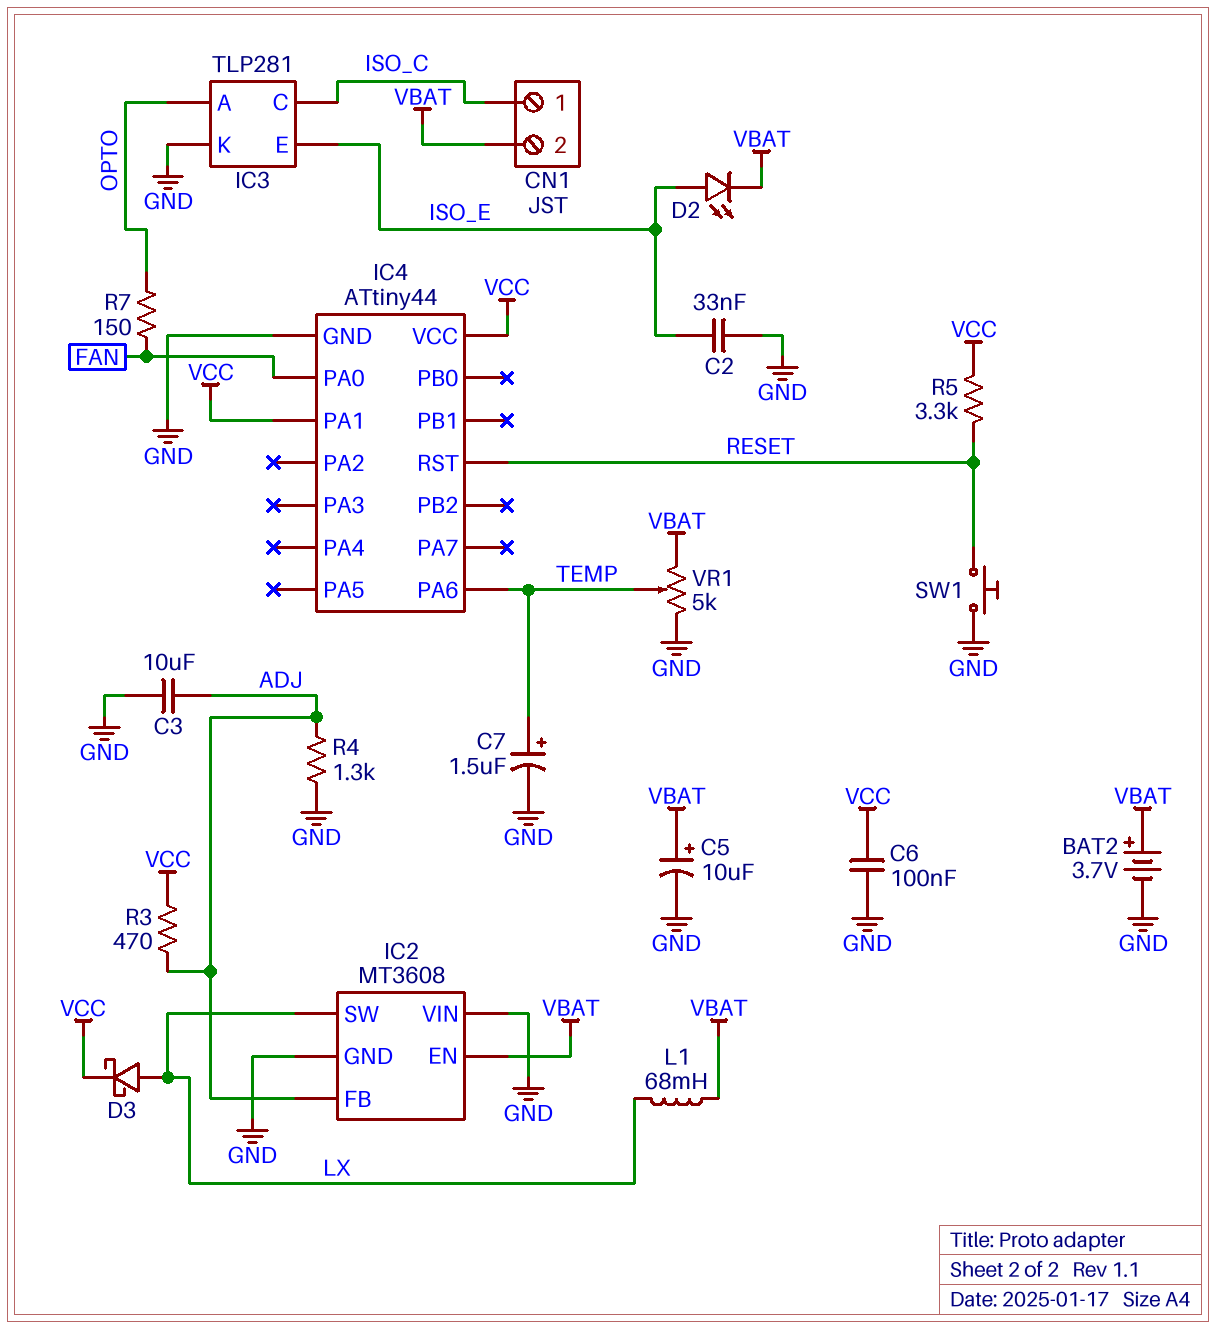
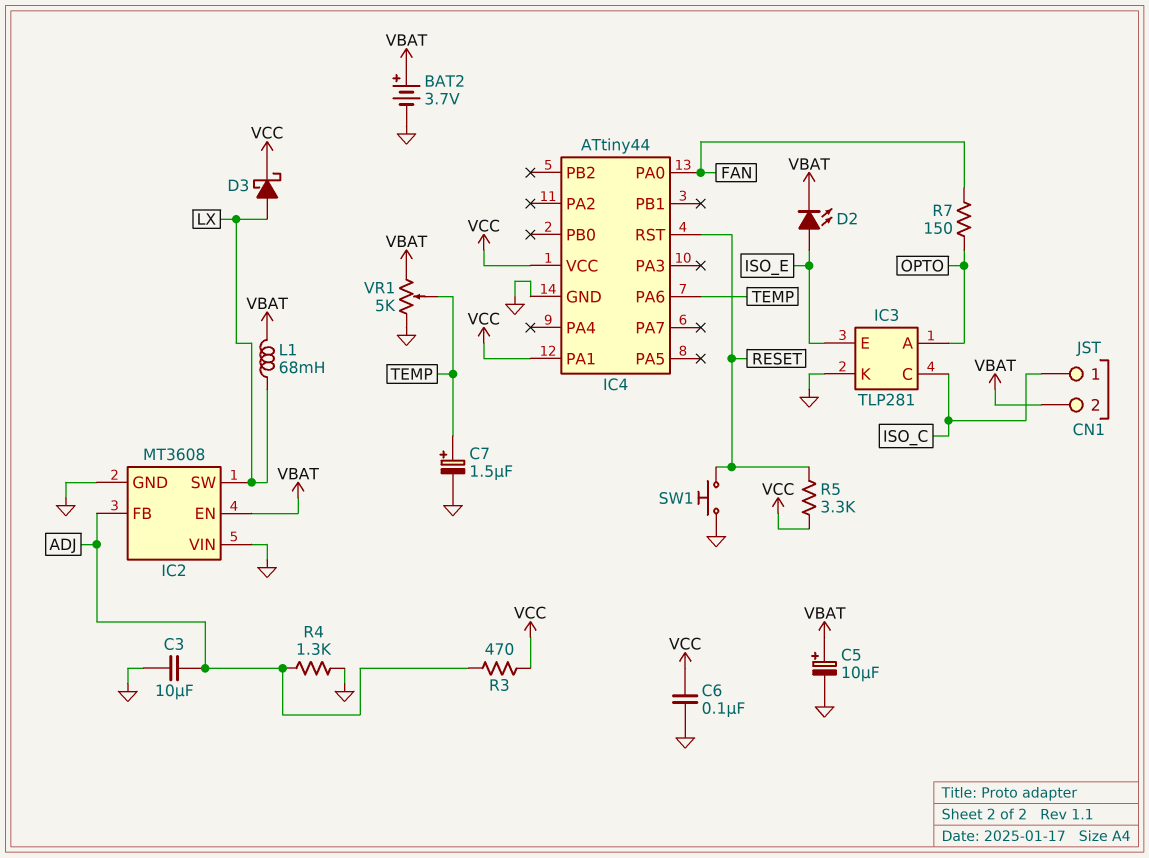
C2: 33nF (GND, ISO_E) -> none

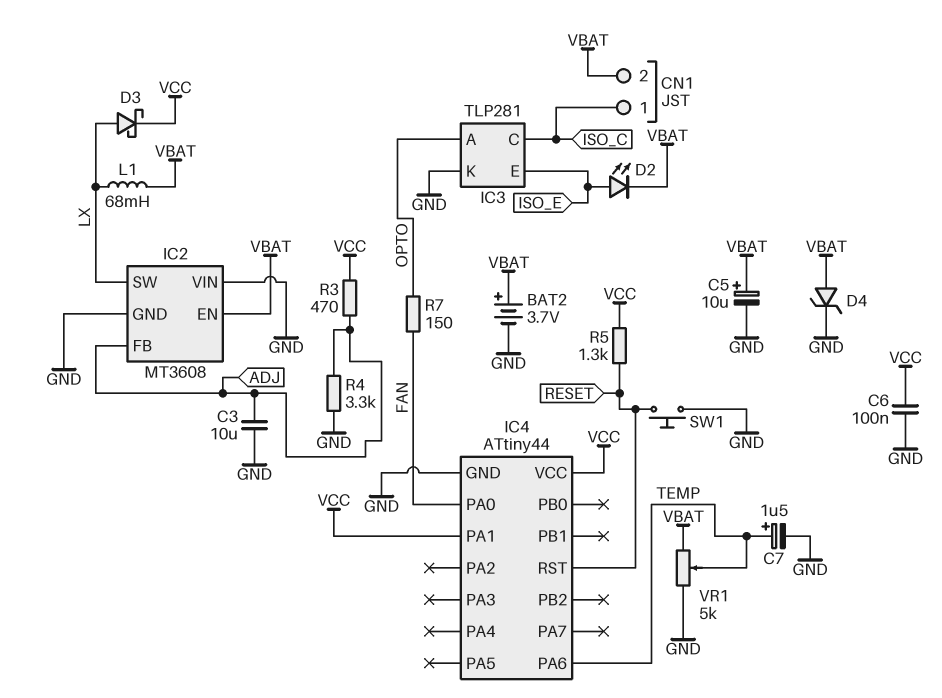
D4: none -> zener (A VBAT, K GND)
R4: 1.3k (ADJ, GND) -> 3.3k (ADJ, GND)
R5: 3.3k (RESET, VCC) -> 1.3k (RESET, VCC)

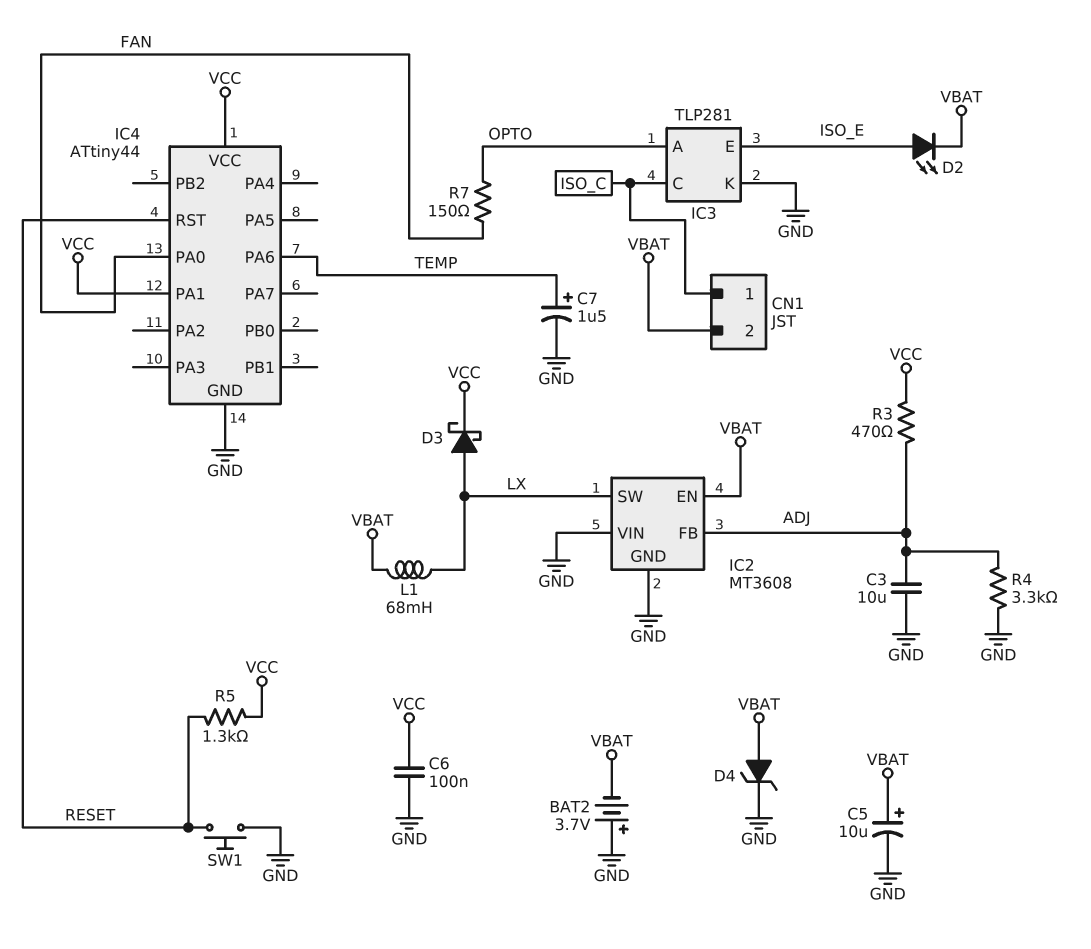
BAT2: 3.7V (plus VBAT, minus GND) -> 3.7V (plus GND, minus VBAT)
VR1: 5k (GND, VBAT, wiper TEMP) -> none

